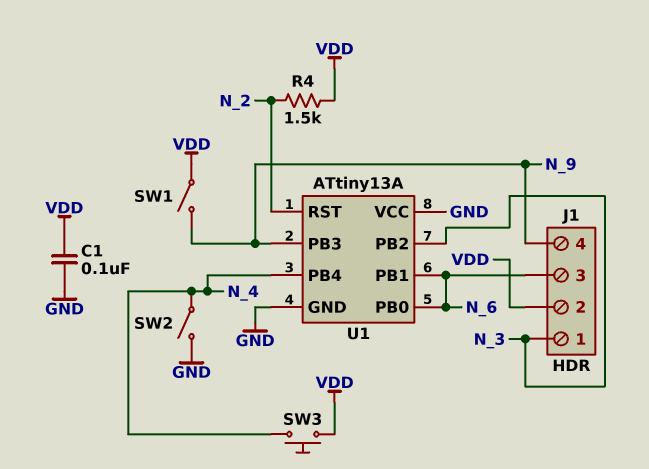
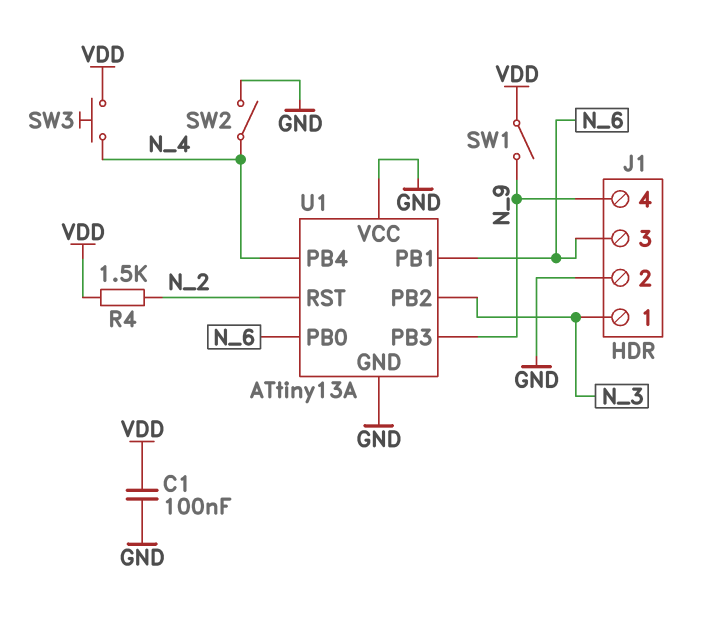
J1 pin 2: VDD -> GND

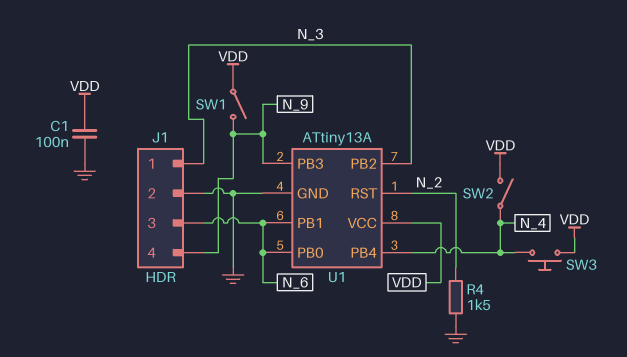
R4: 1.5k (N_2, VDD) -> 1.5k (GND, N_2)
SW2: switch (GND, N_4) -> switch (N_4, VDD)
U1 pin VCC: GND -> VDD

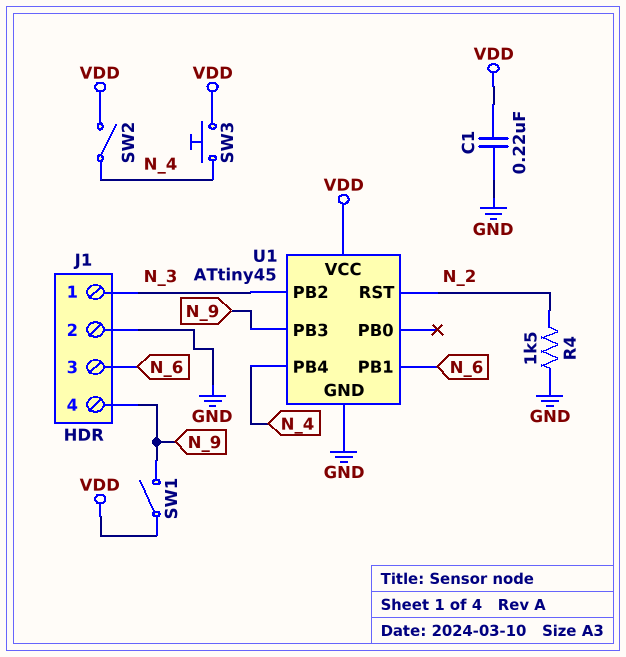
C1: 100nF (GND, VDD) -> 220nF (GND, VDD)
U1: ATtiny13A -> ATtiny45
U1 pin PB0: N_6 -> none

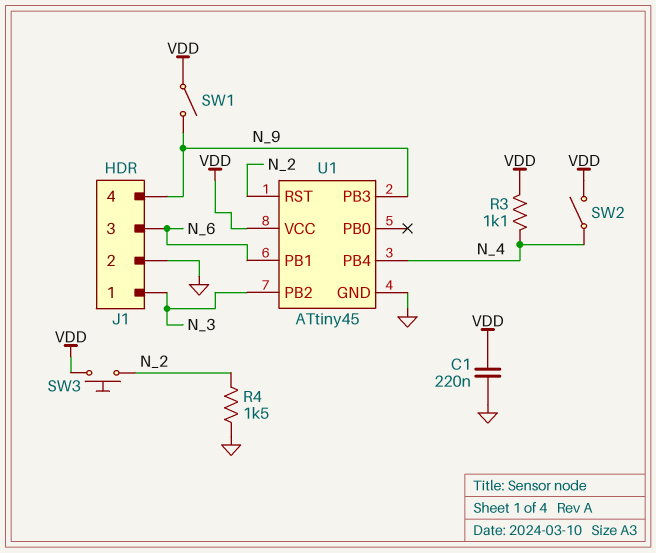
R3: none -> 1.1k (N_4, VDD)
SW3: button (N_4, VDD) -> button (N_2, VDD)

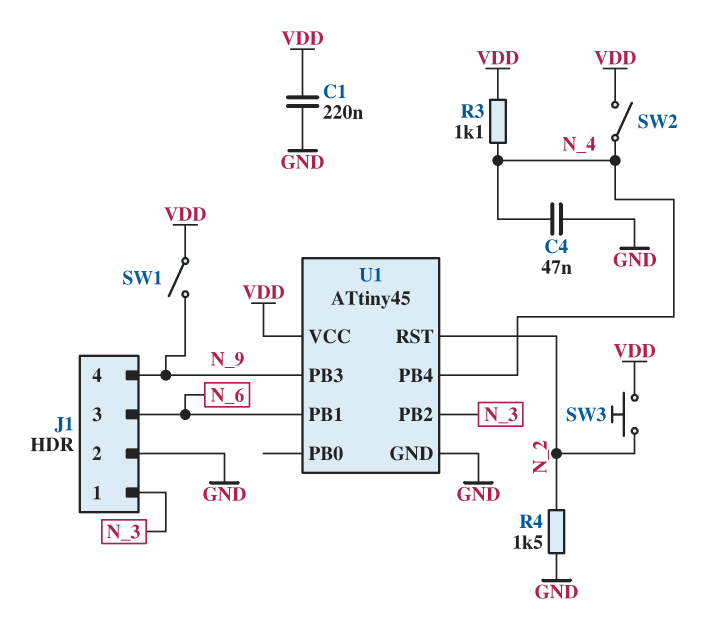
C4: none -> 47nF (GND, N_4)

